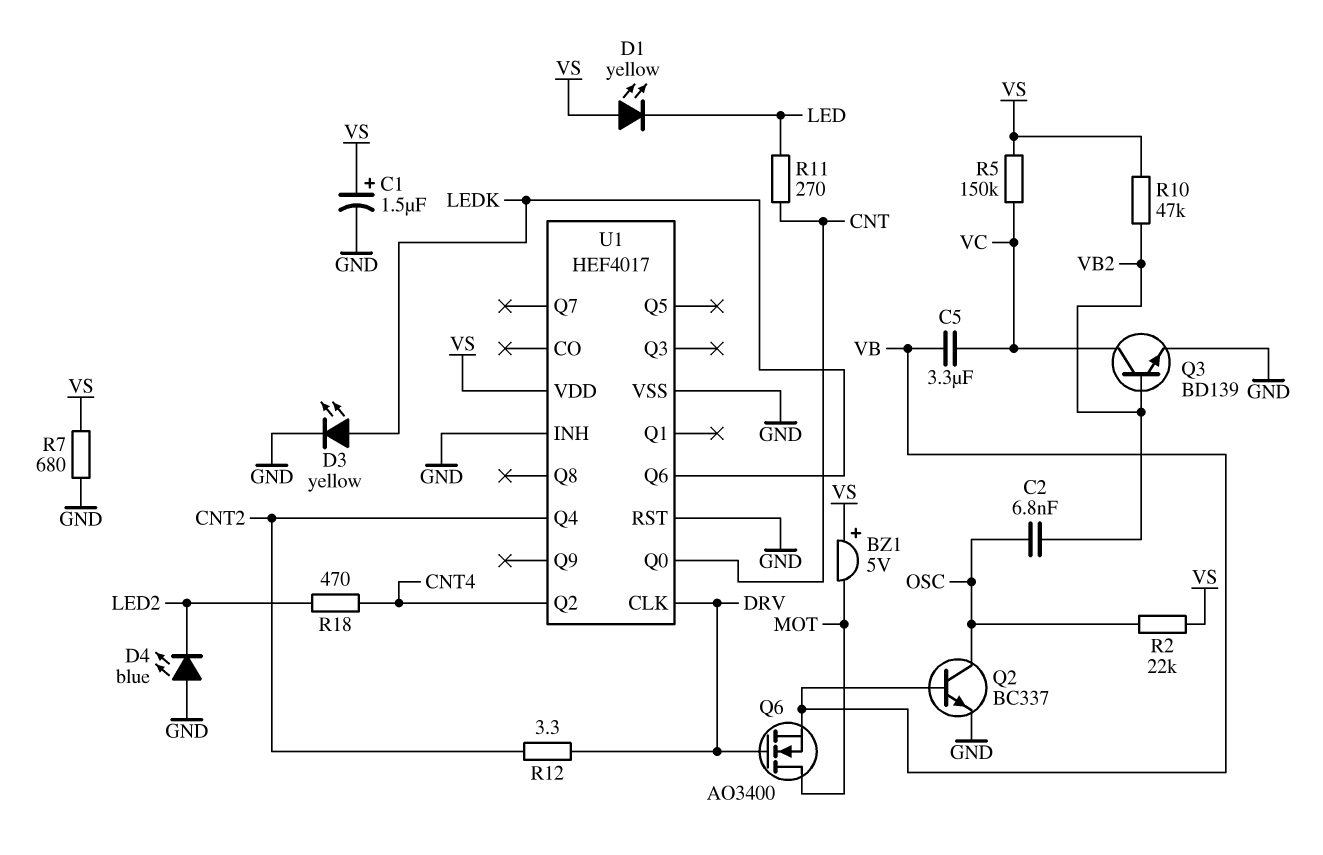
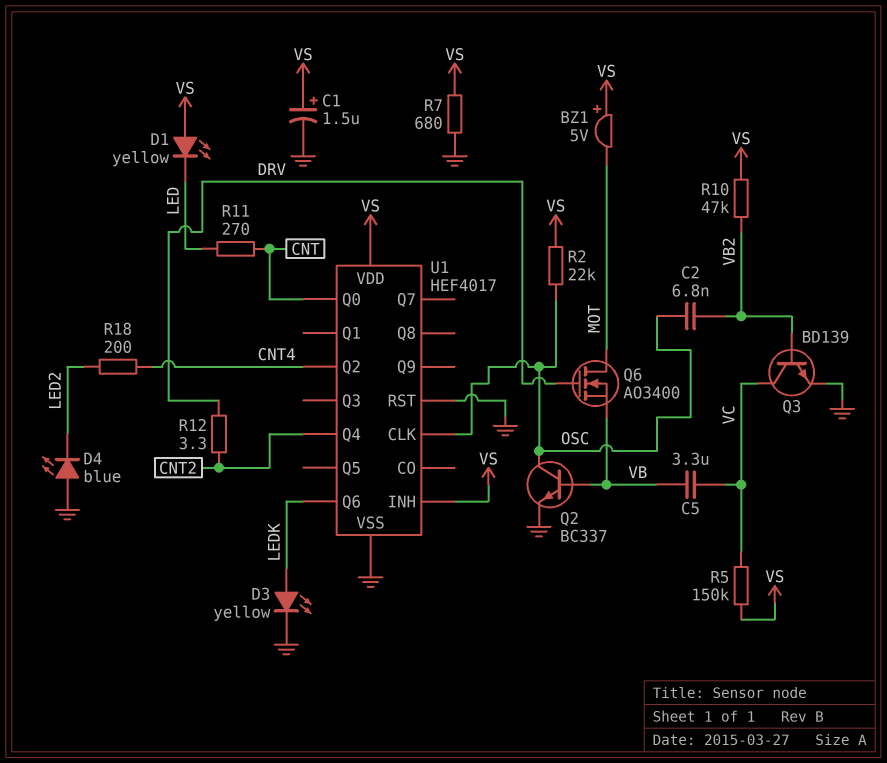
R18: 470 (CNT4, LED2) -> 200 (CNT4, LED2)
U1 pin CLK: DRV -> OSC
U1 pin INH: GND -> VS

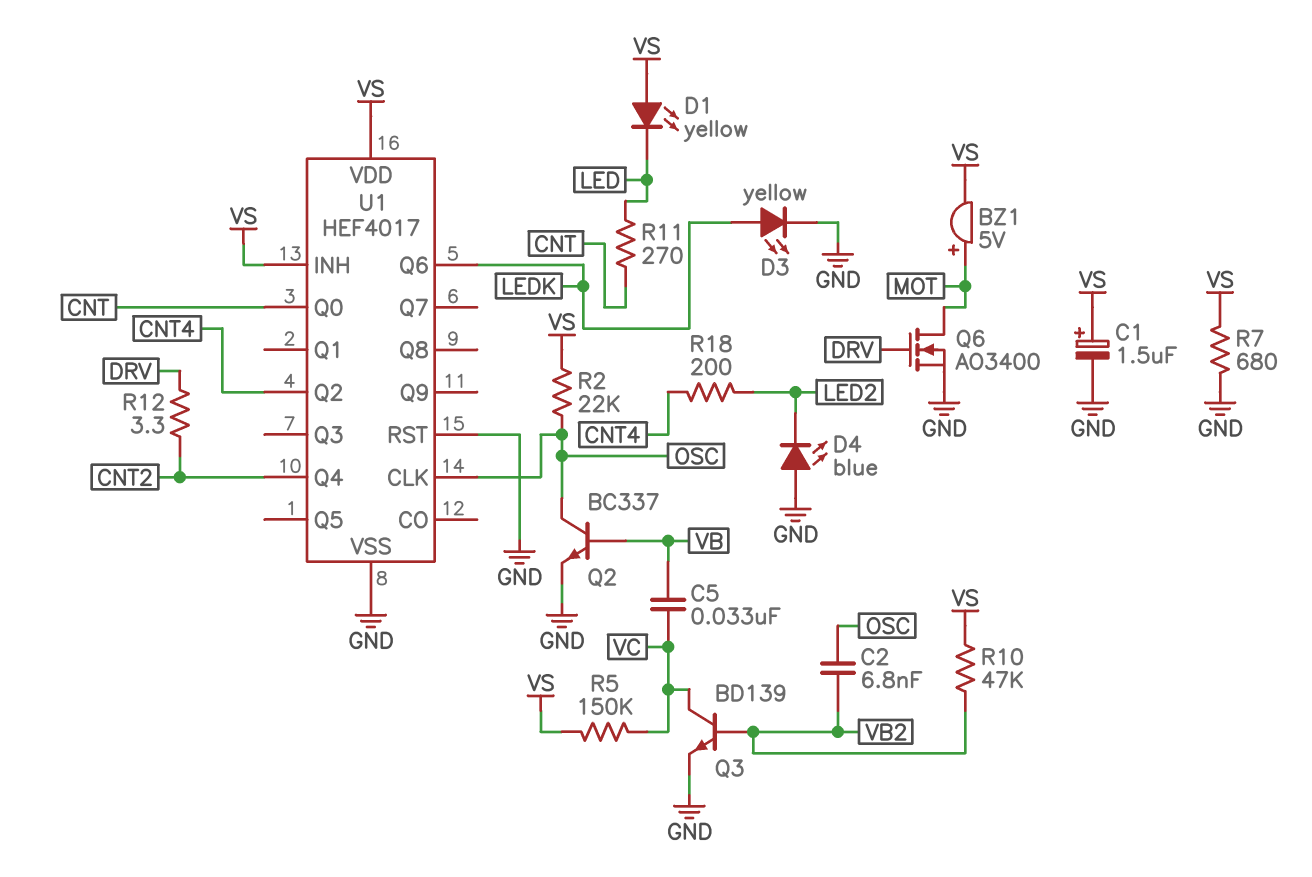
BZ1: buzzer 5V (plus VS, minus MOT) -> buzzer 5V (plus MOT, minus VS)
C5: 3.3uF (VB, VC) -> 33nF (VB, VC)
Q6: NMOS AO3400 (G DRV, D MOT, S VB) -> NMOS AO3400 (G DRV, D MOT, S GND)

